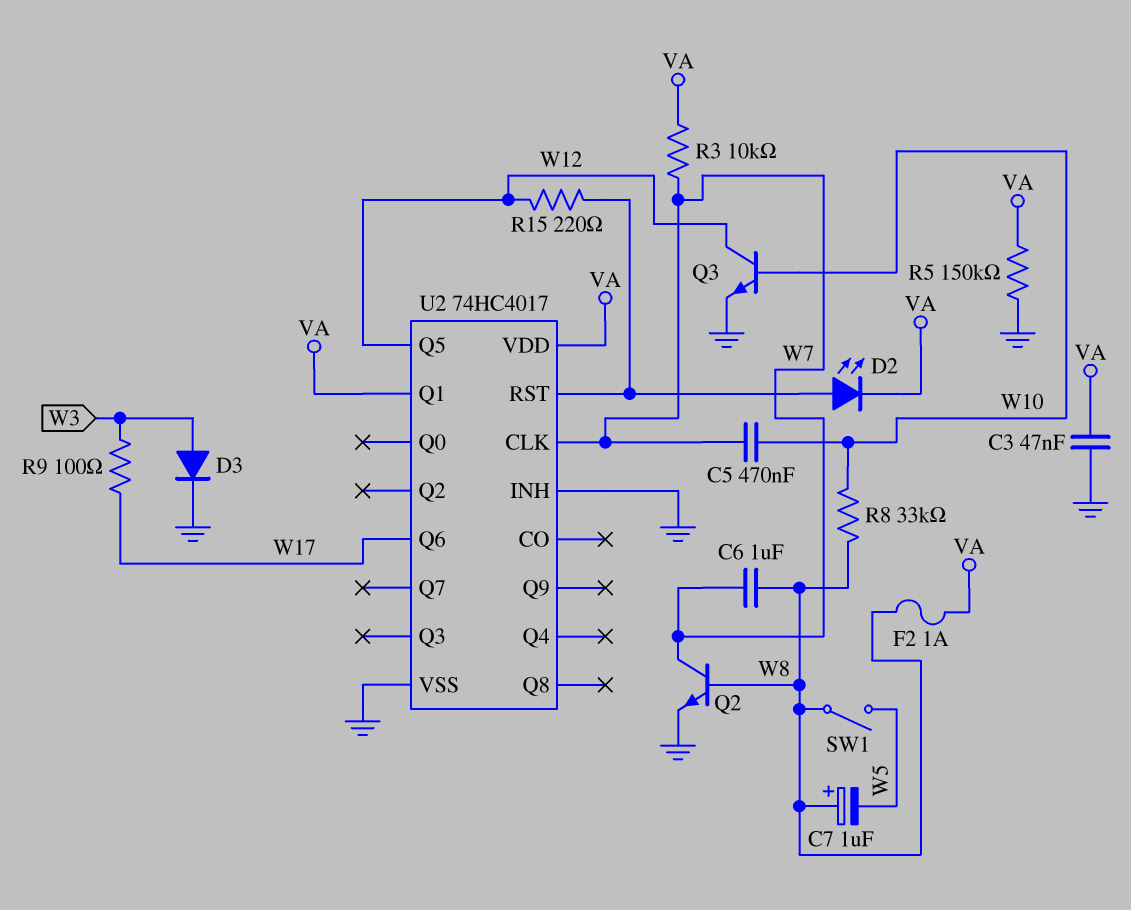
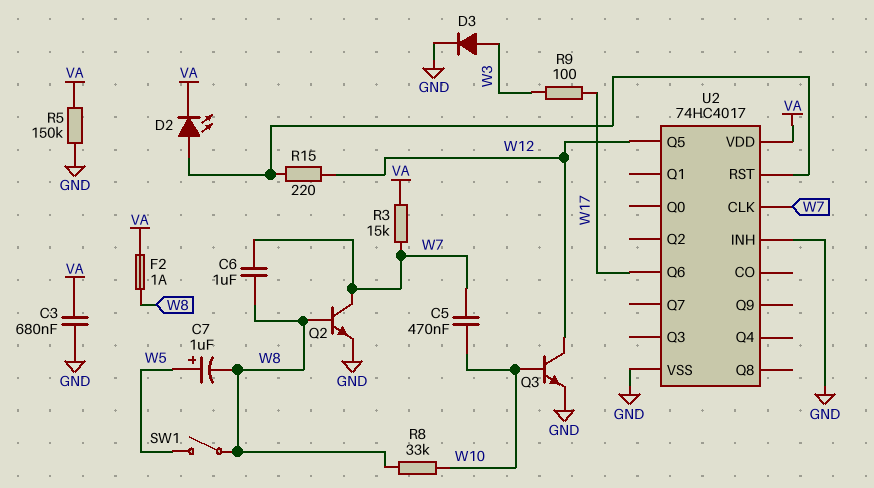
C3: 47nF (GND, VA) -> 680nF (GND, VA)
C7: 1uF (plus W8, minus W5) -> 1uF (plus W5, minus W8)
R3: 10k (VA, W7) -> 15k (VA, W7)
U2 pin Q1: VA -> none

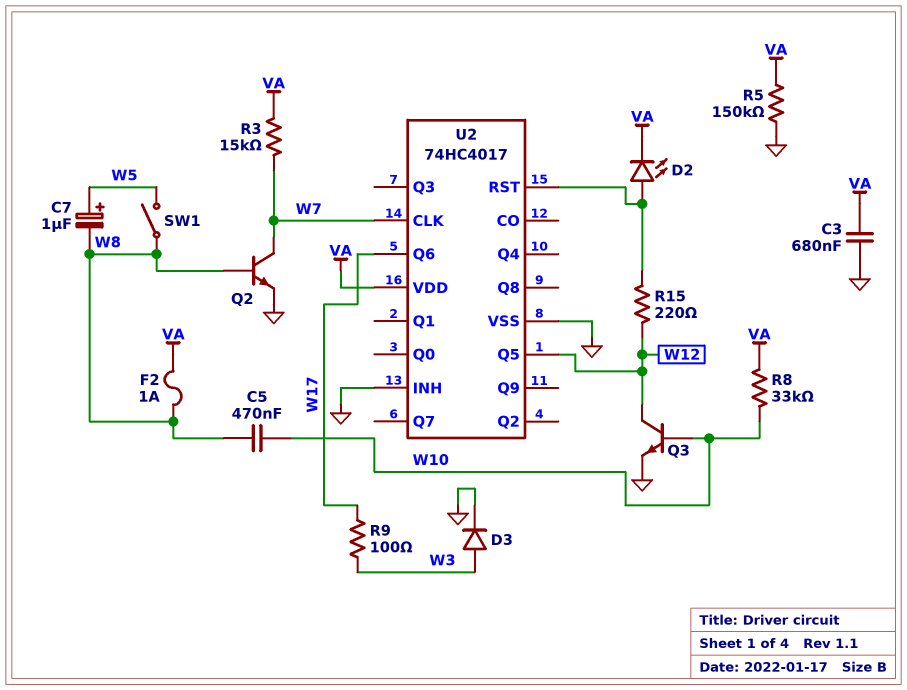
C5: 470nF (W7, W10) -> 470nF (W8, W10)
C6: 1uF (W7, W8) -> none
R8: 33k (W8, W10) -> 33k (VA, W10)

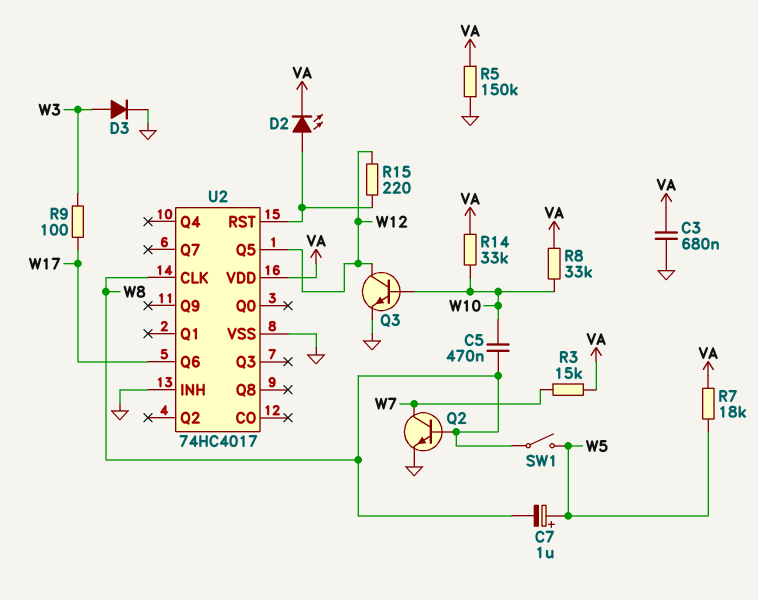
F2: 1A (VA, W8) -> none
R7: none -> 18k (VA, W5)
R14: none -> 33k (VA, W10)
U2 pin CLK: W7 -> W8

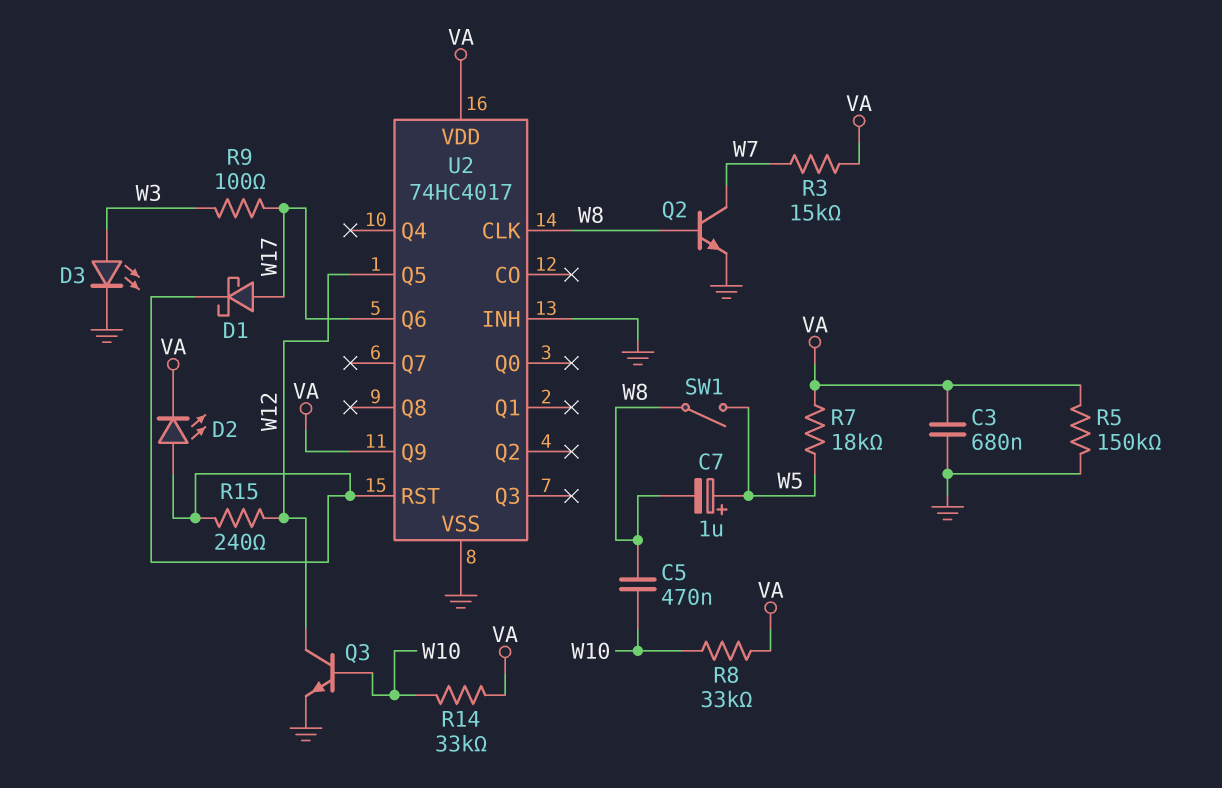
D1: none -> schottky (A W17, K U2/RST)
D3: diode (A W3, K GND) -> LED (A W3, K GND)
R15: 220 (U2/RST, W12) -> 240 (U2/RST, W12)
U2 pin Q9: none -> VA

